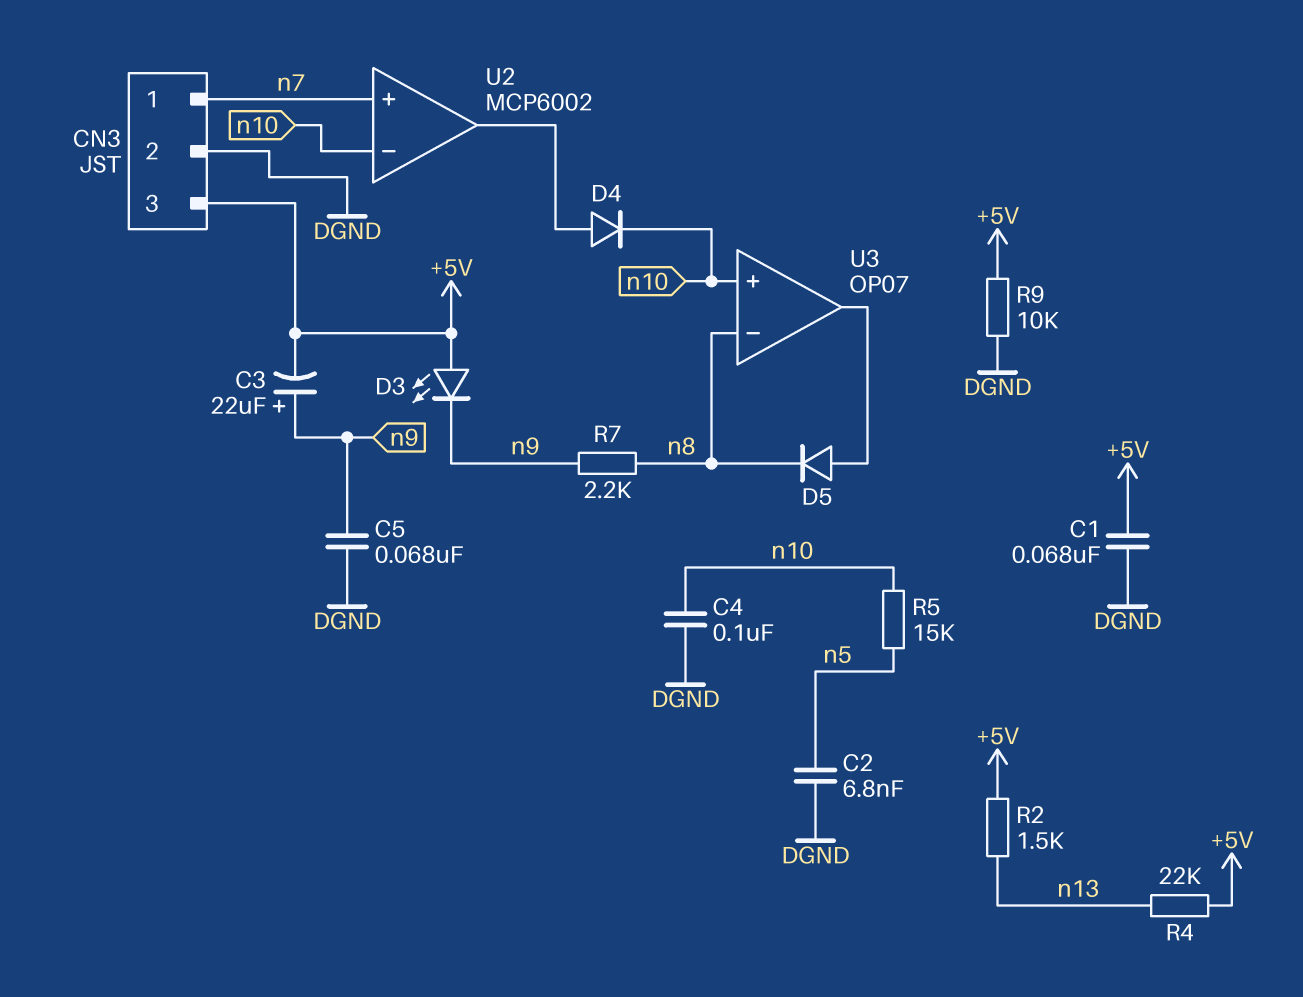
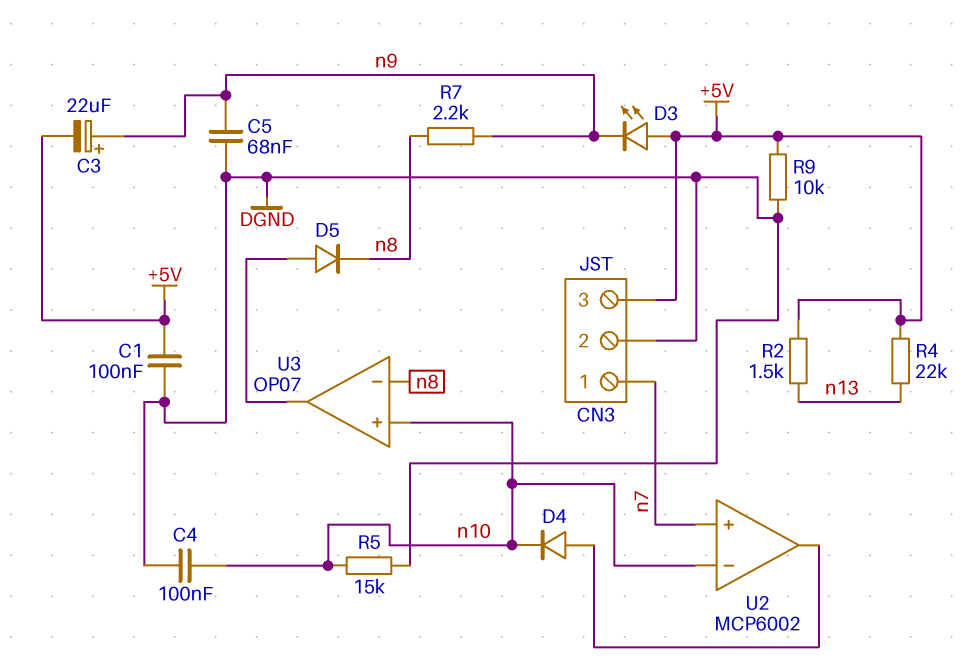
C1: 68nF (+5V, DGND) -> 100nF (+5V, DGND)
C2: 6.8nF (DGND, n5) -> none
R5: 15k (n5, n10) -> 15k (DGND, n10)

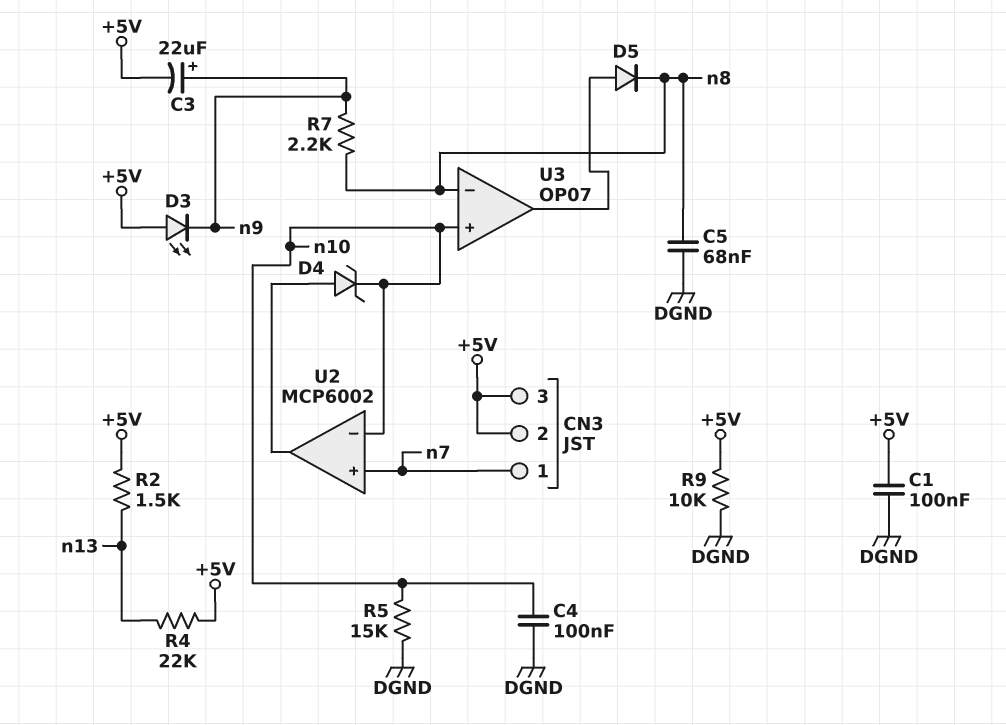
C5: 68nF (DGND, n9) -> 68nF (DGND, n8)
CN3 pin 2: DGND -> +5V
D4: diode (A U2/out, K n10) -> zener (A U2/out, K n10)

